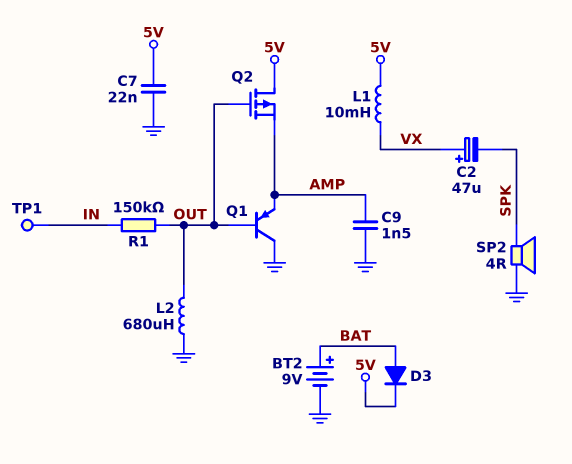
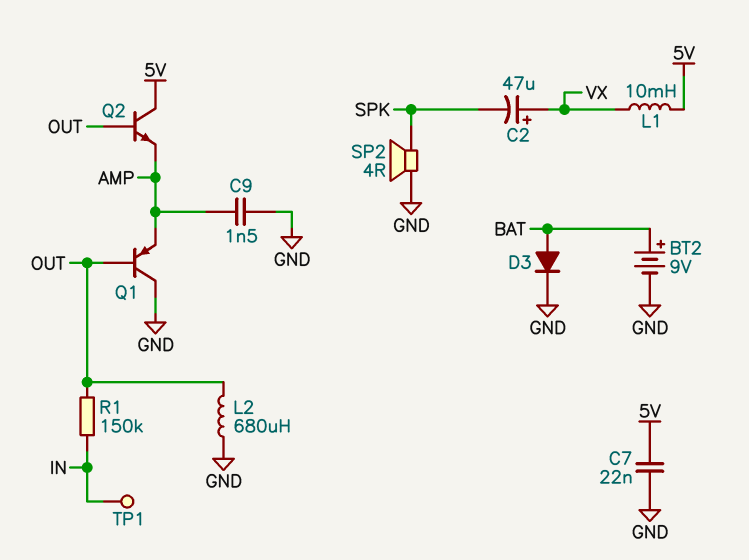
D3: diode (A BAT, K 5V) -> diode (A BAT, K GND)
Q2: PMOS (G OUT, D 5V, S AMP) -> NPN (B OUT, C 5V, E AMP)

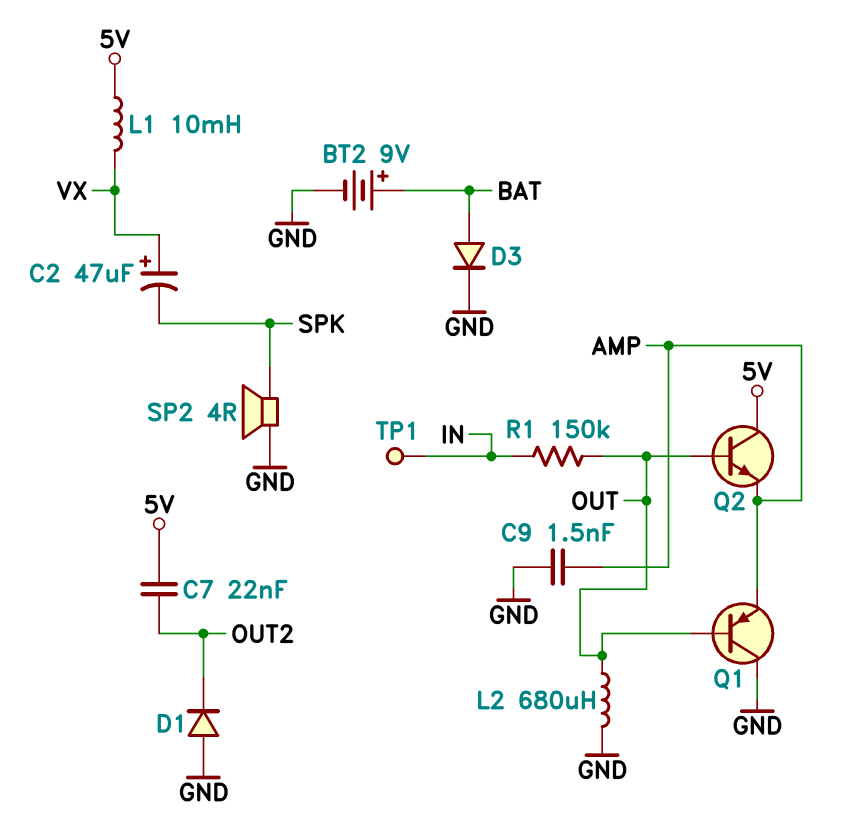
C7: 22nF (5V, GND) -> 22nF (5V, OUT2)
D1: none -> diode (A GND, K OUT2)

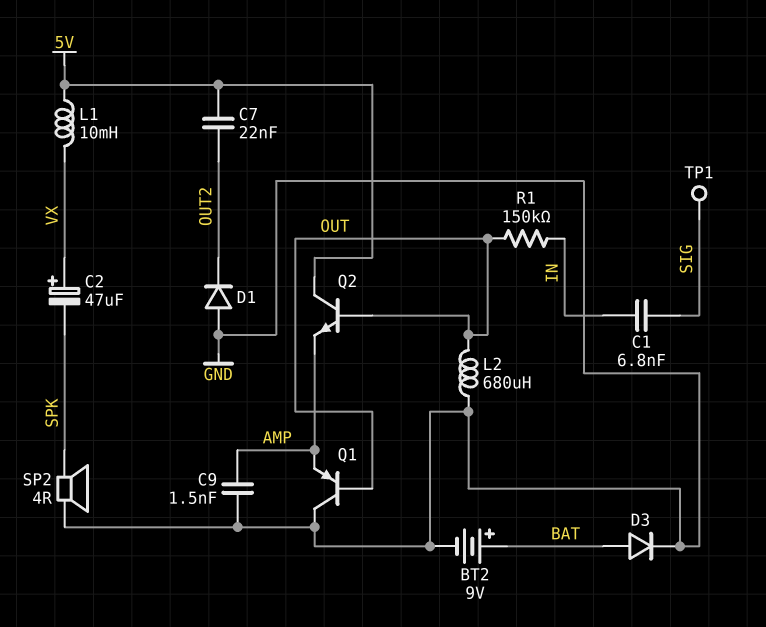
C1: none -> 6.8nF (IN, SIG)
TP1: test point (IN) -> test point (SIG)

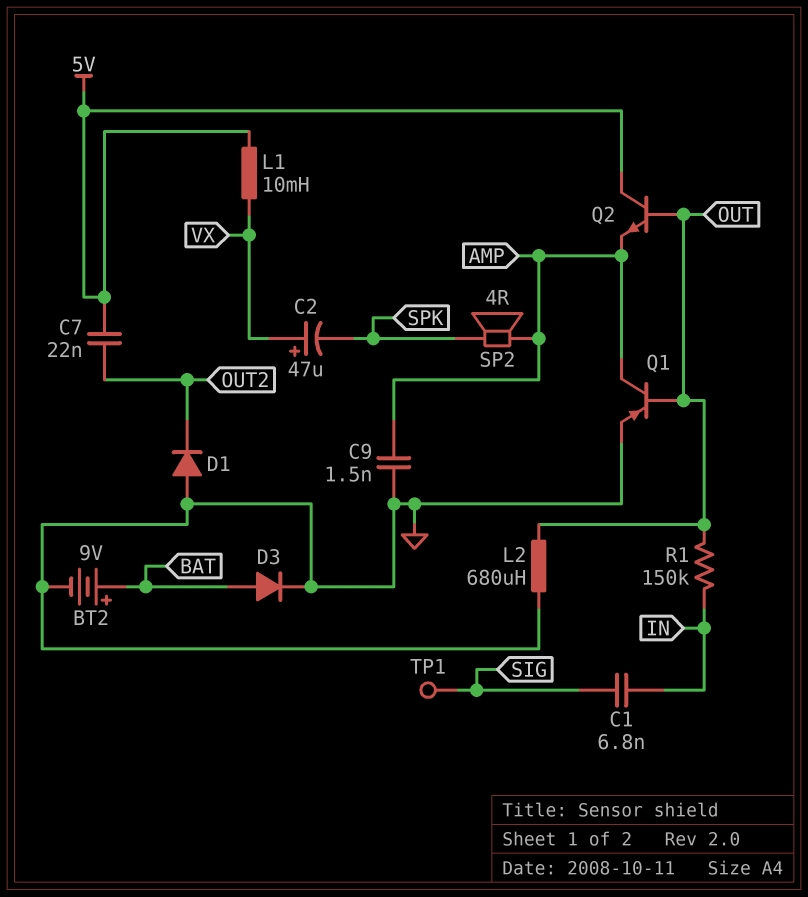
Q1: PNP (B OUT, C GND, E AMP) -> PNP (B OUT, C AMP, E GND)
SP2: speaker 4R (GND, SPK) -> speaker 4R (AMP, SPK)

